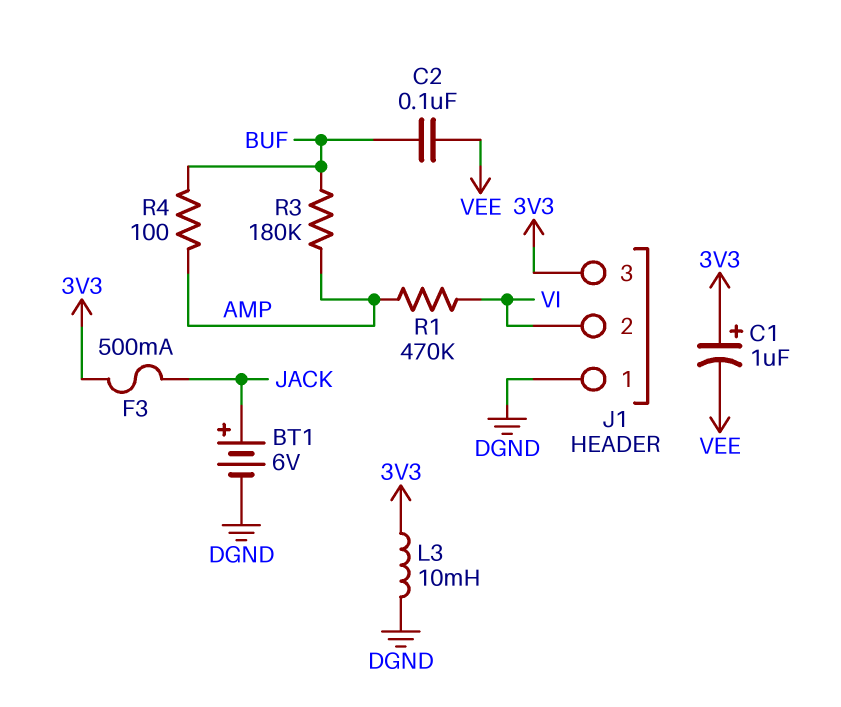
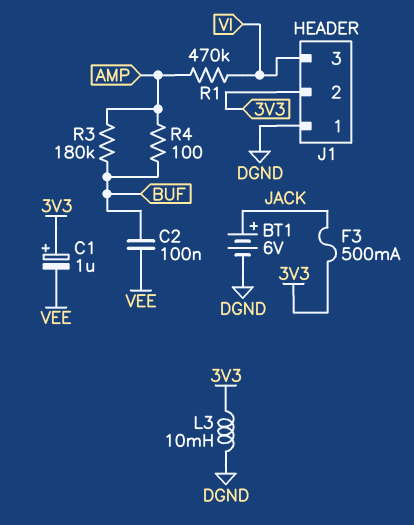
J1 pin 2: VI -> 3V3
J1 pin 3: 3V3 -> VI

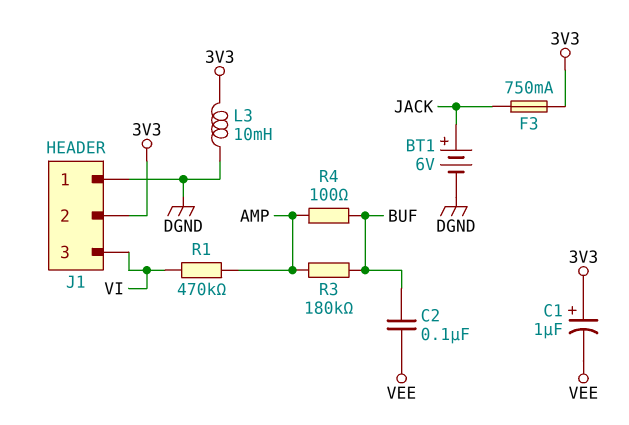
F3: 500mA (3V3, JACK) -> 750mA (3V3, JACK)

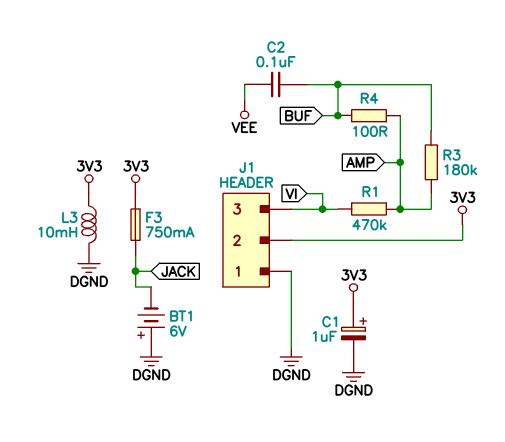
BT1: 6V (plus JACK, minus DGND) -> 6V (plus DGND, minus JACK)
C1: 1uF (plus 3V3, minus VEE) -> 1uF (plus 3V3, minus DGND)

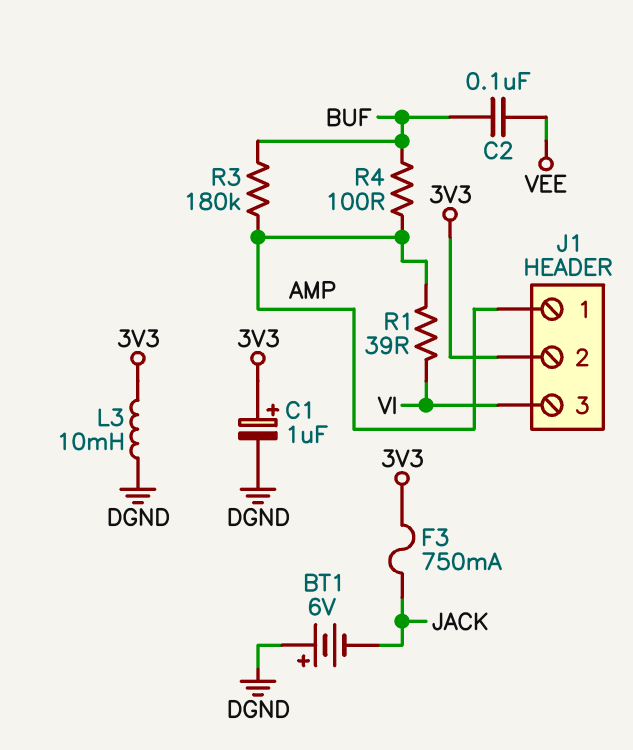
J1 pin 1: DGND -> AMP
R1: 470k (AMP, VI) -> 39 (AMP, VI)

